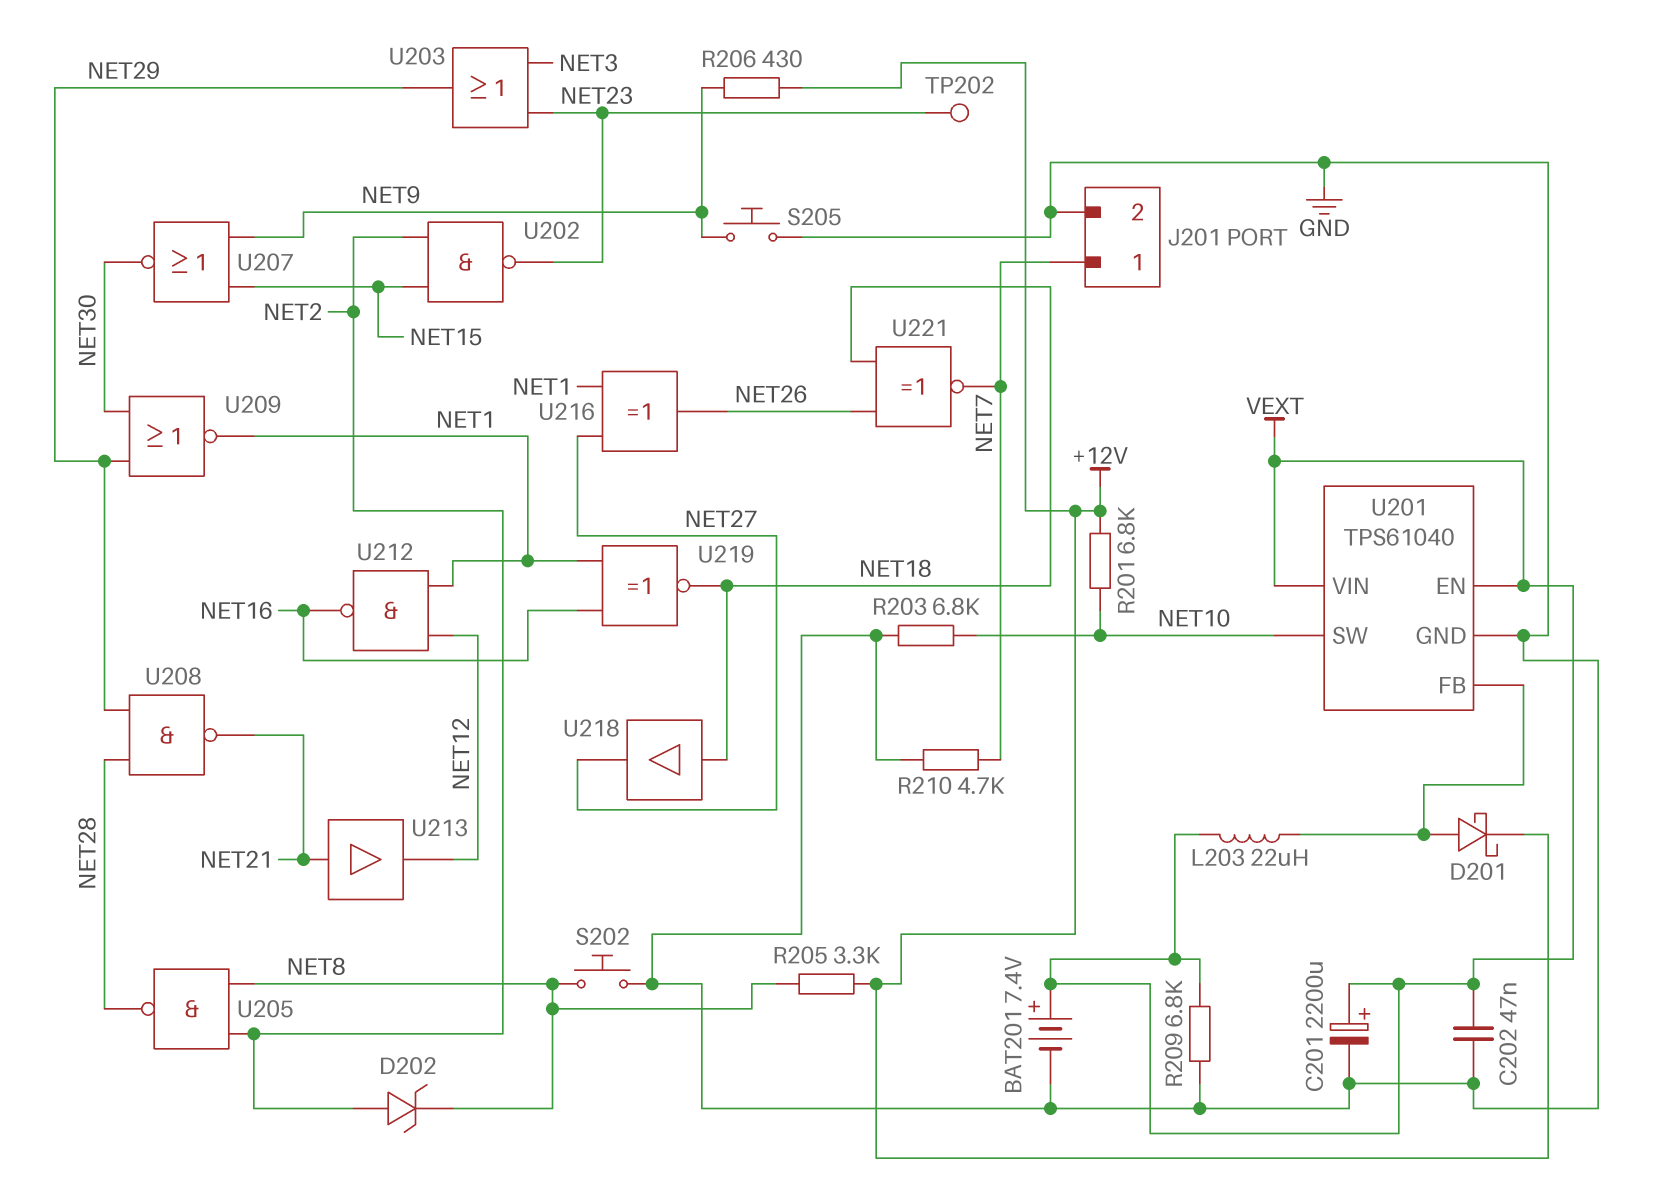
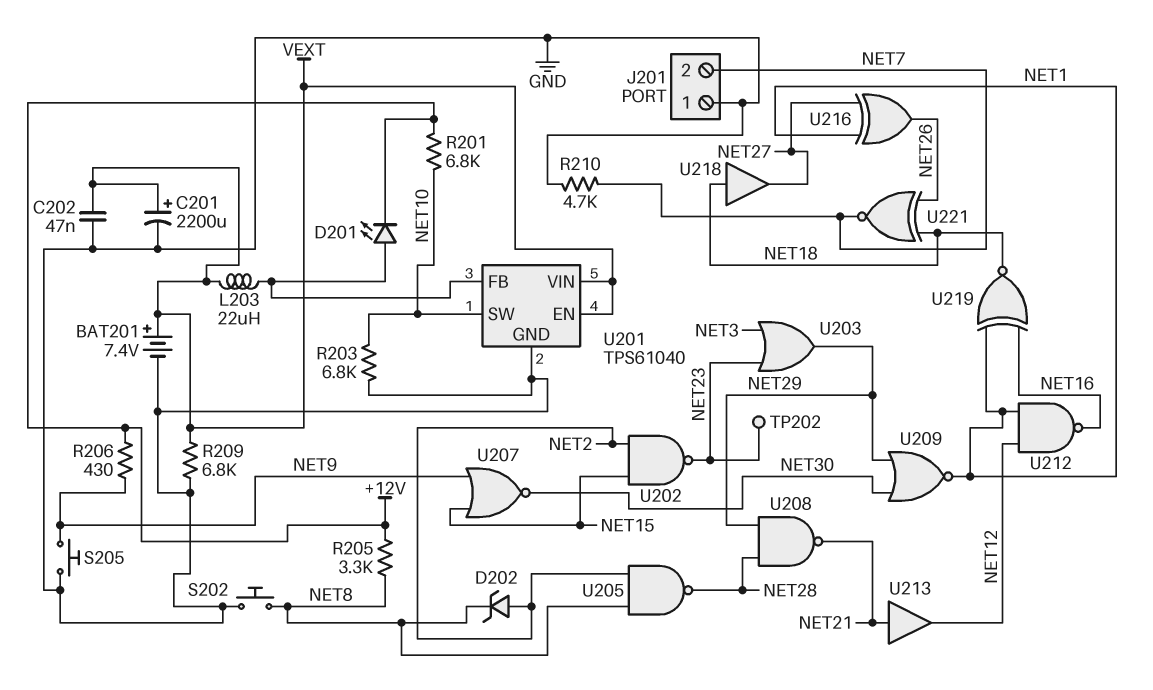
D201: schottky (A U201/FB, K +12V) -> LED (A U201/FB, K +12V)
J201 pin 1: NET7 -> GND
J201 pin 2: GND -> NET7

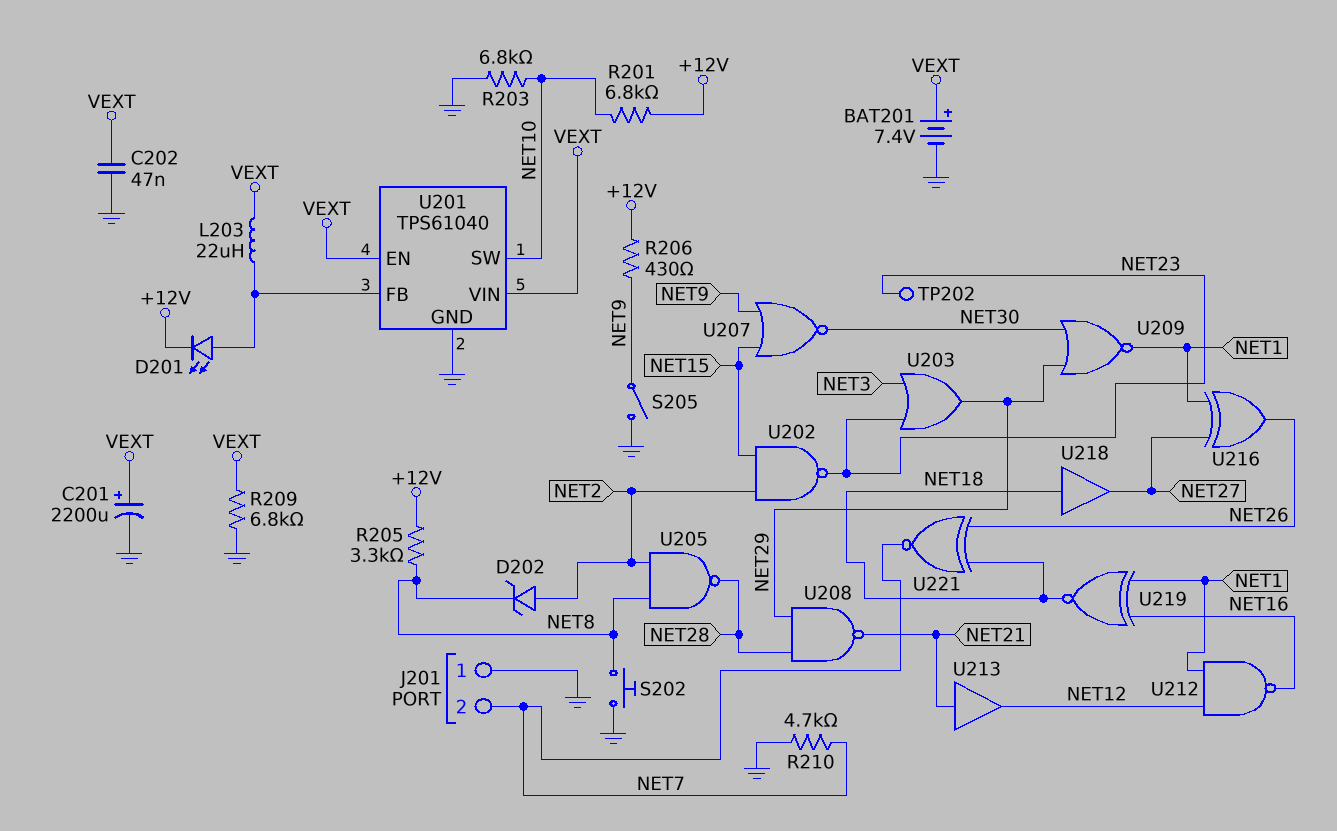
S205: button (GND, NET9) -> switch (GND, NET9)

